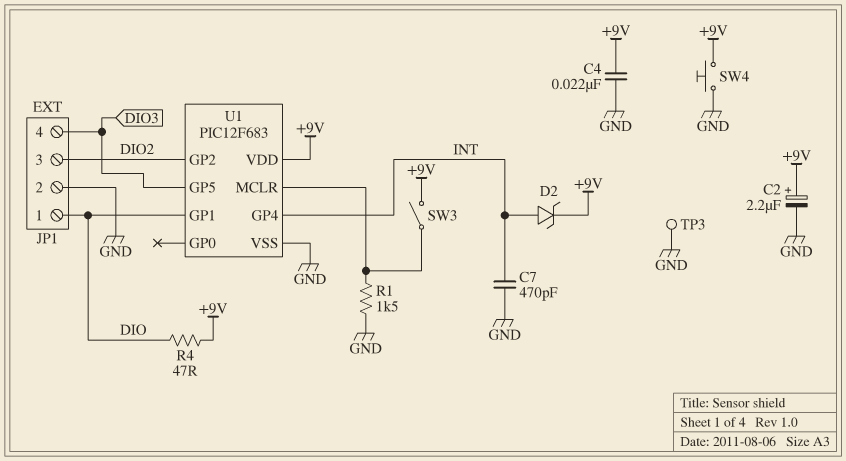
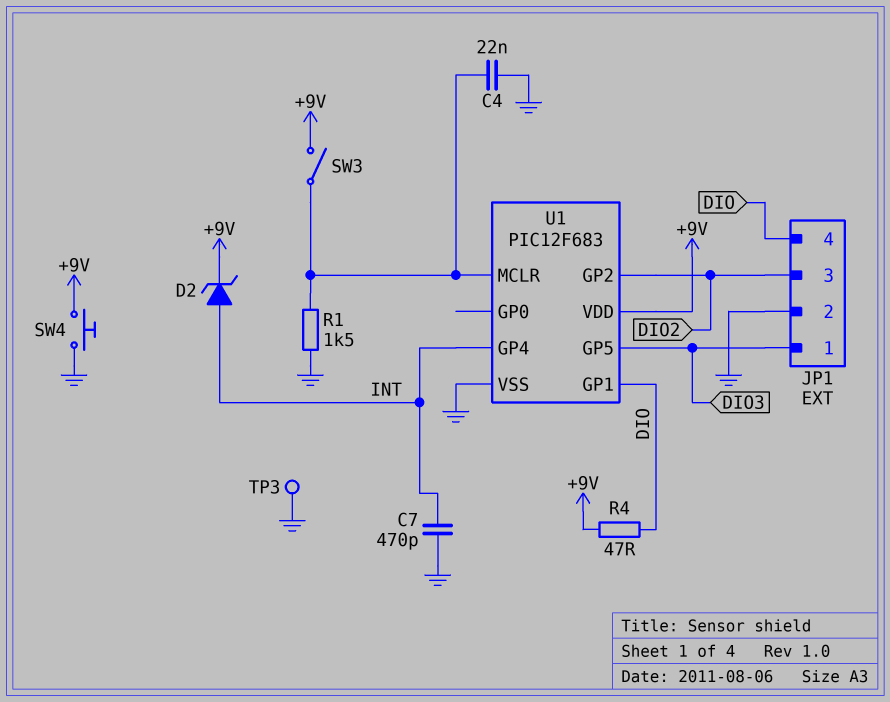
C2: 2.2uF (plus +9V, minus GND) -> none
C4: 22nF (+9V, GND) -> 22nF (GND, U1/MCLR)
JP1 pin 1: DIO -> DIO3
JP1 pin 4: DIO3 -> DIO

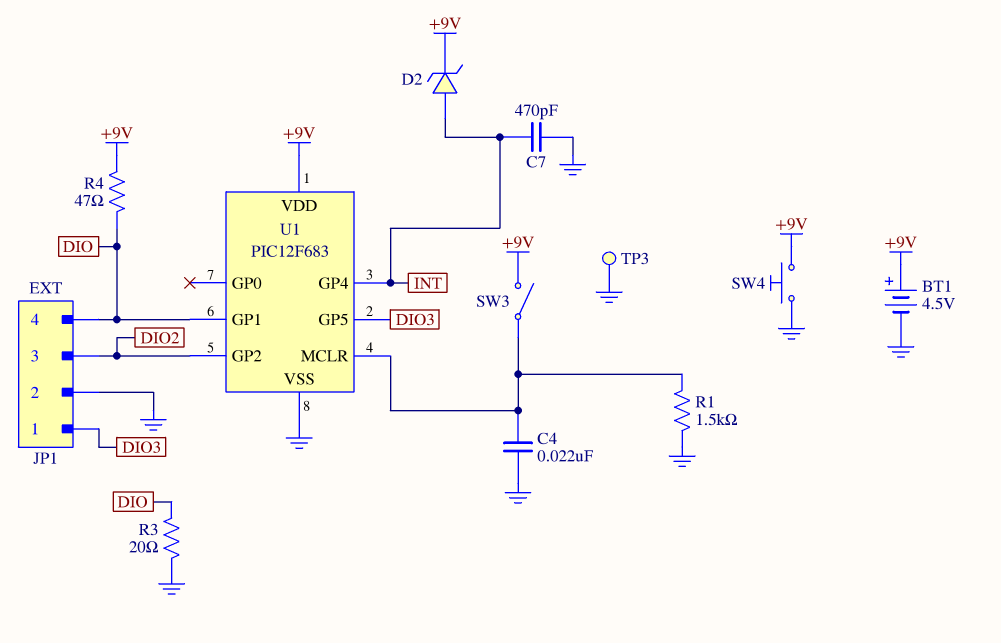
BT1: none -> 4.5V (plus +9V, minus GND)
R3: none -> 20 (DIO, GND)

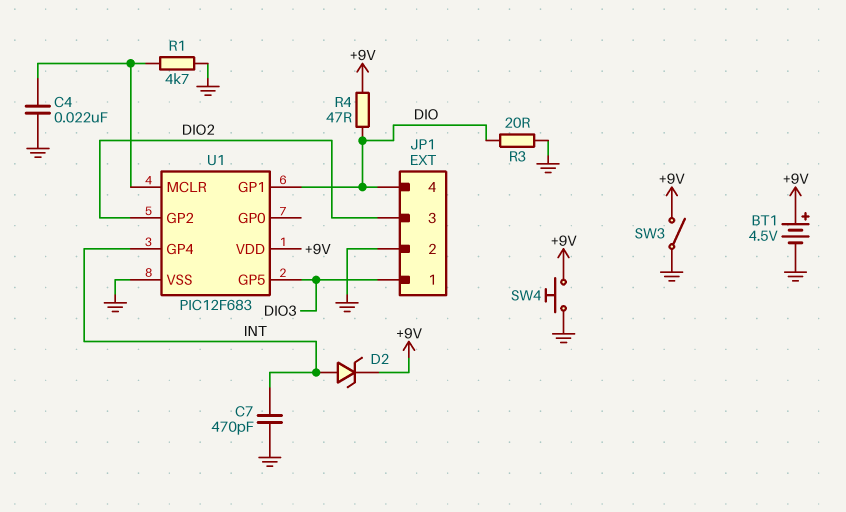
R1: 1.5k (GND, U1/MCLR) -> 4.7k (GND, U1/MCLR)
SW3: switch (+9V, U1/MCLR) -> switch (+9V, GND)
TP3: test point (GND) -> none

